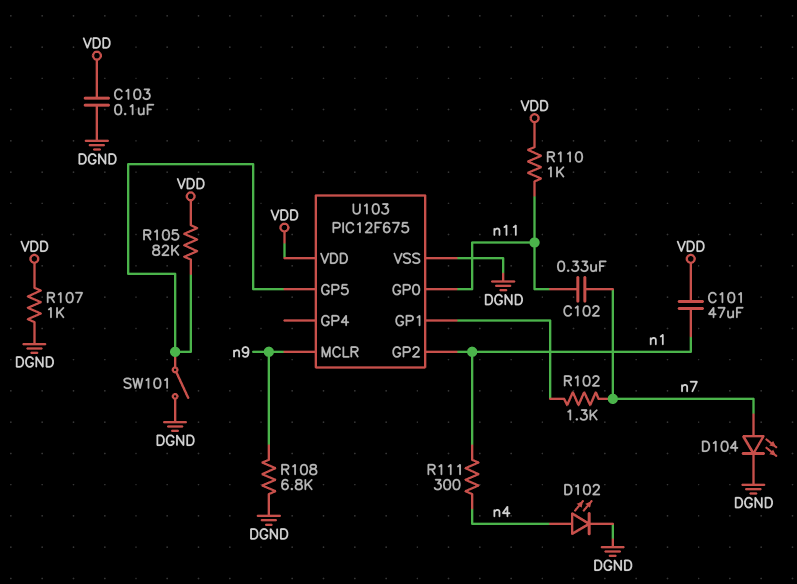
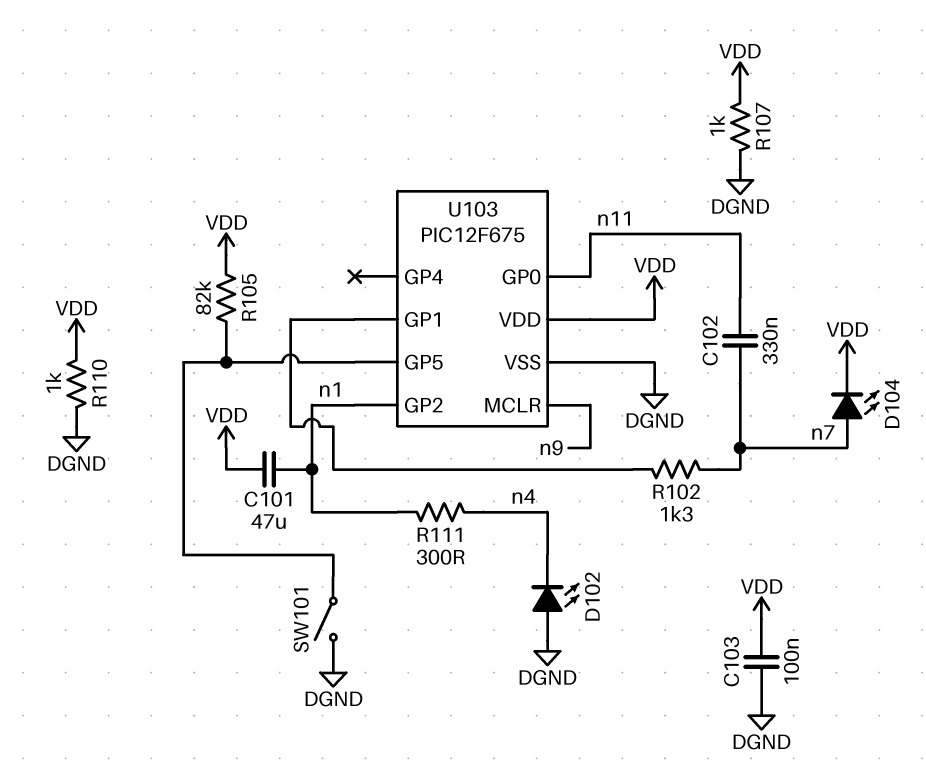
D102: LED (A n4, K DGND) -> LED (A DGND, K n4)
D104: LED (A n7, K DGND) -> LED (A n7, K VDD)
R108: 6.8k (DGND, n9) -> none
R110: 1k (VDD, n11) -> 1k (DGND, VDD)

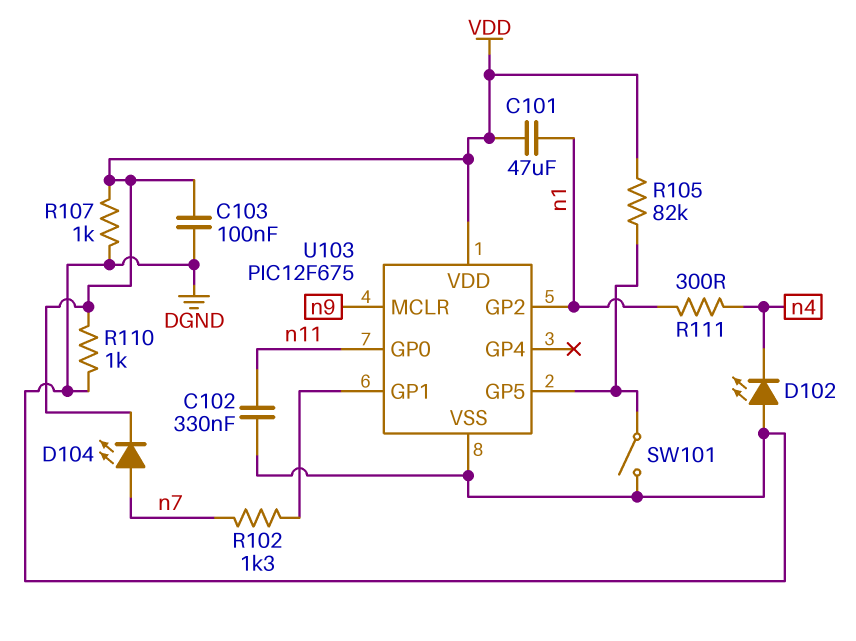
C102: 330nF (n7, n11) -> 330nF (DGND, n11)

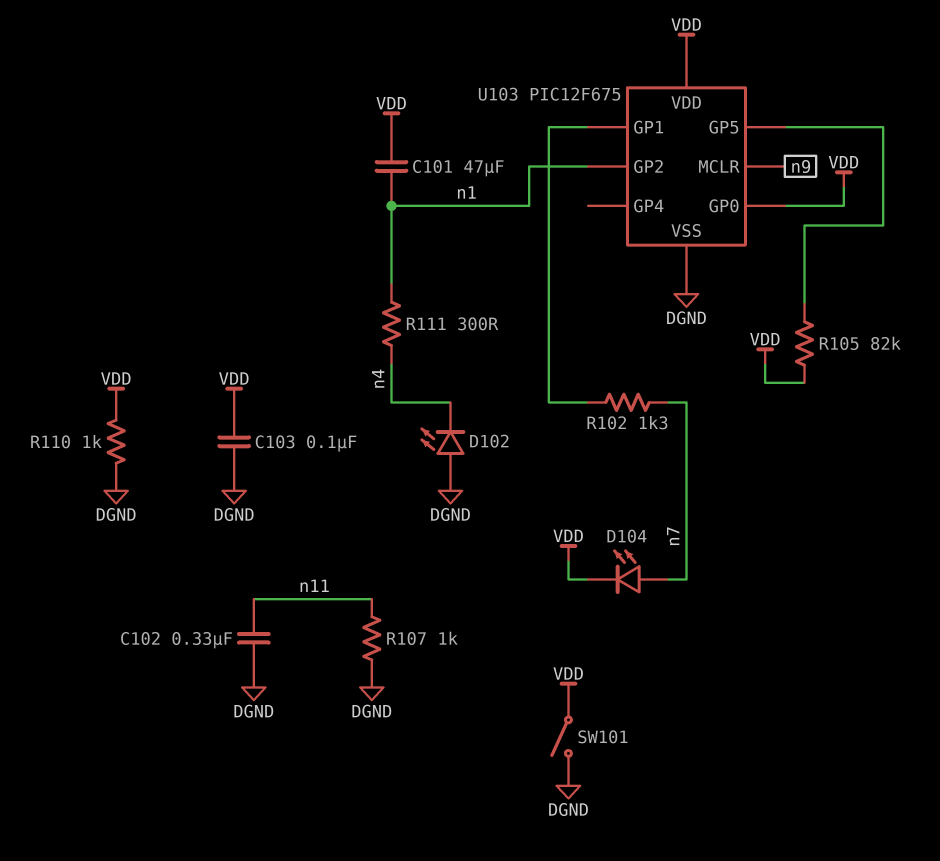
R107: 1k (DGND, VDD) -> 1k (DGND, n11)
SW101: switch (DGND, U103/GP5) -> switch (DGND, VDD)
U103 pin GP0: n11 -> VDD

